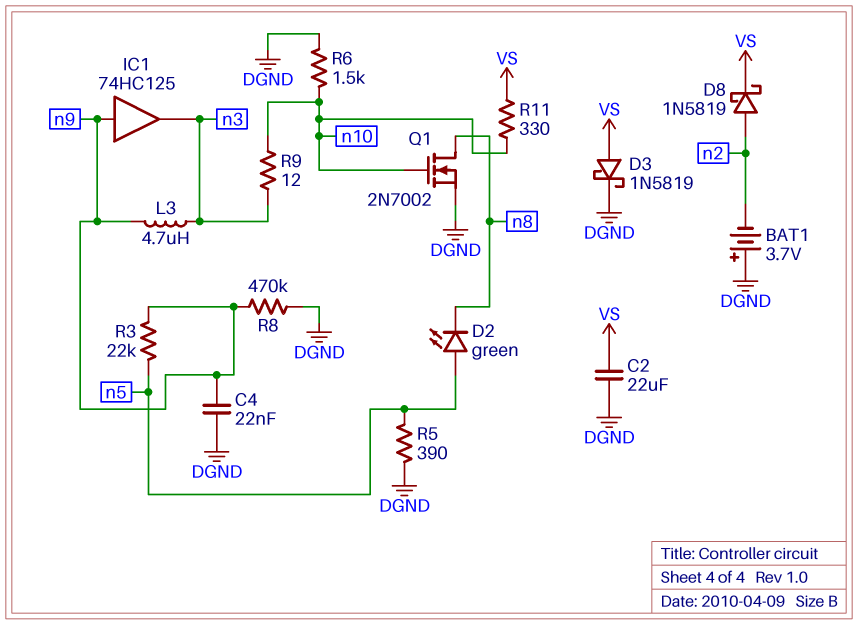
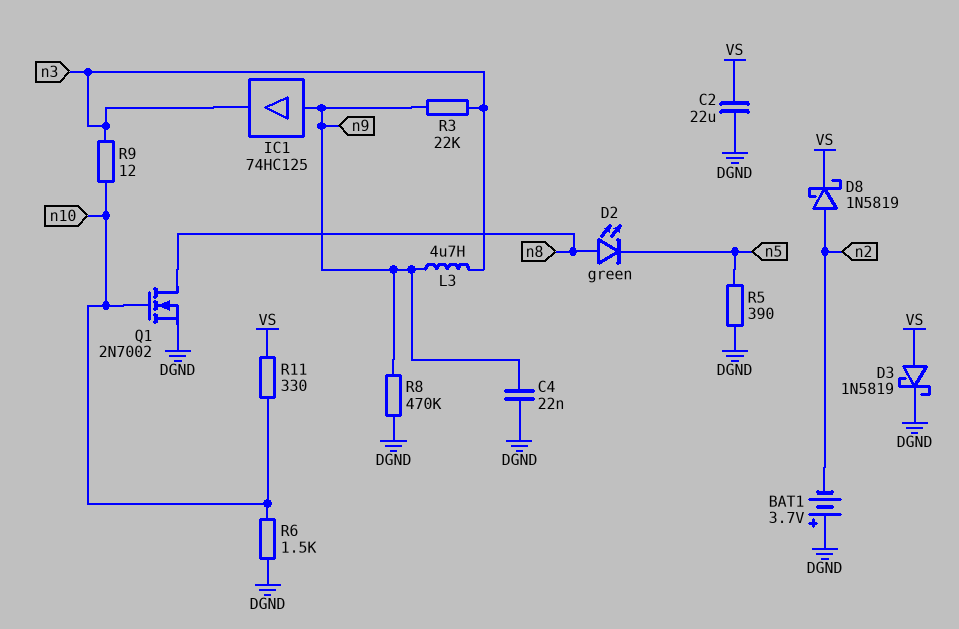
D2: LED green (A n5, K n8) -> LED green (A n8, K n5)
R3: 22k (n5, n9) -> 22k (n3, n9)

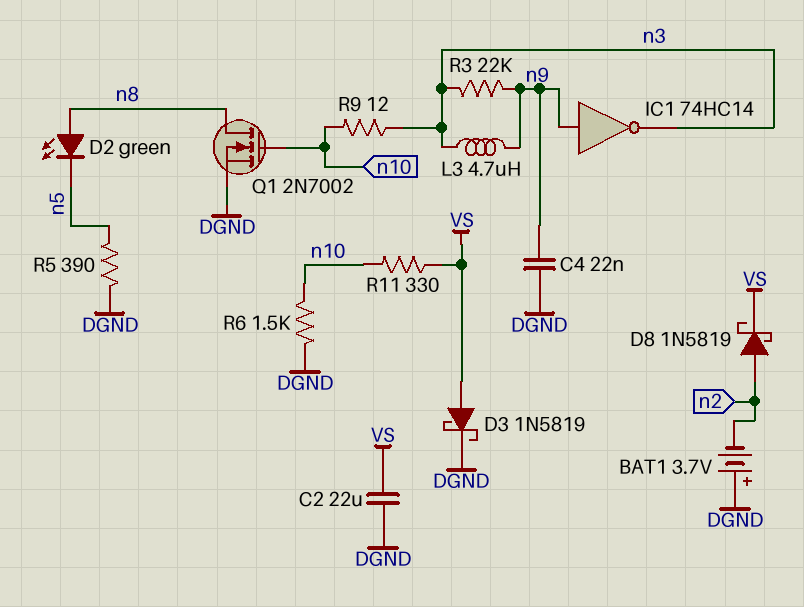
IC1: buffer 74HC125 (in n9, out n3) -> NOT 74HC14 (in n9, out n3)
R8: 470k (DGND, n9) -> none

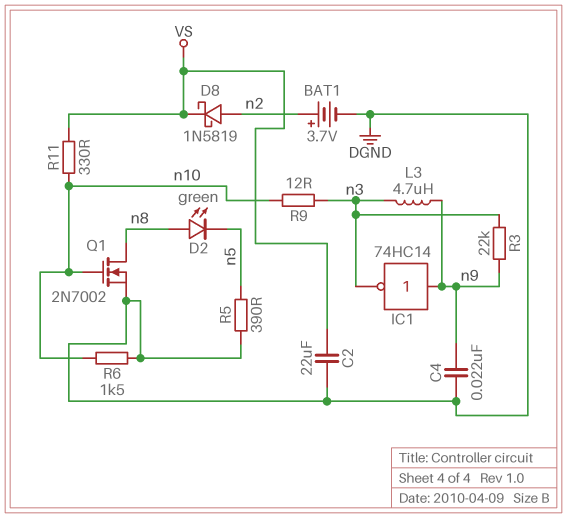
BAT1: 3.7V (plus DGND, minus n2) -> 3.7V (plus n2, minus DGND)
D3: schottky 1N5819 (A VS, K DGND) -> none

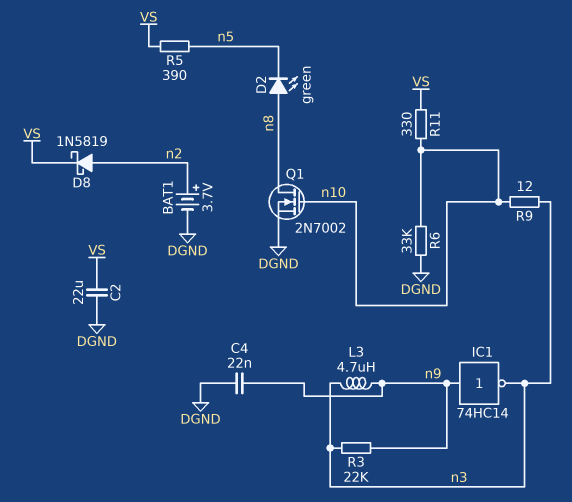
R5: 390 (DGND, n5) -> 390 (VS, n5)
R6: 1.5k (DGND, n10) -> 33k (DGND, n10)

